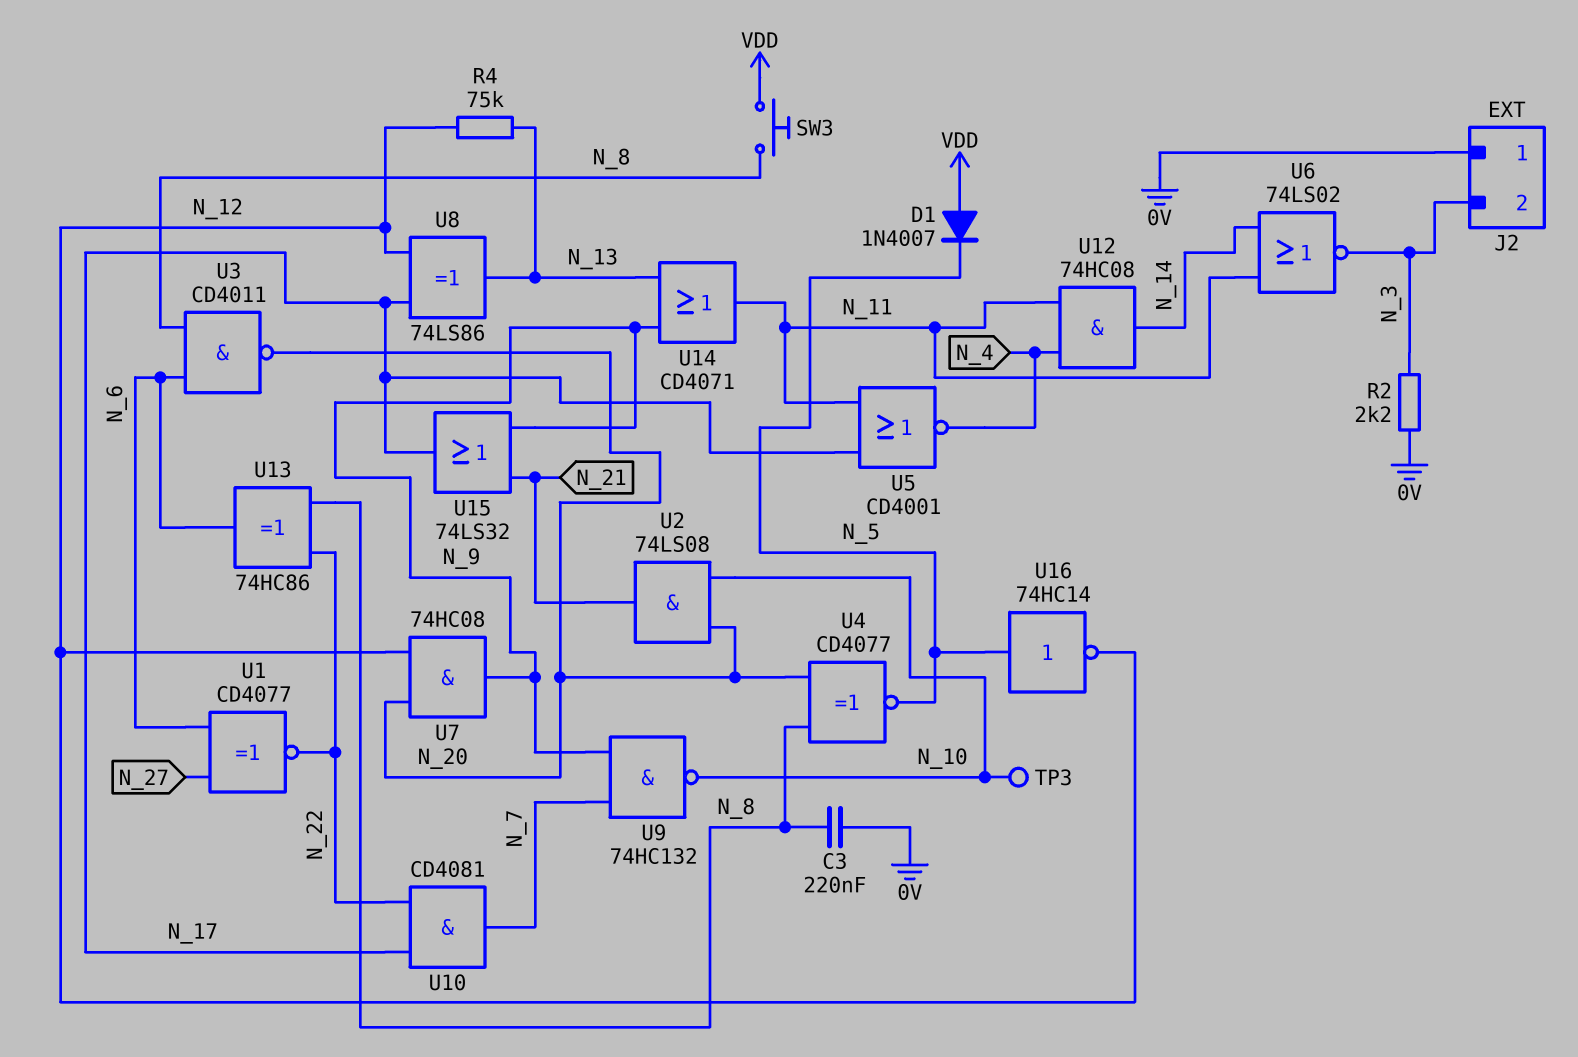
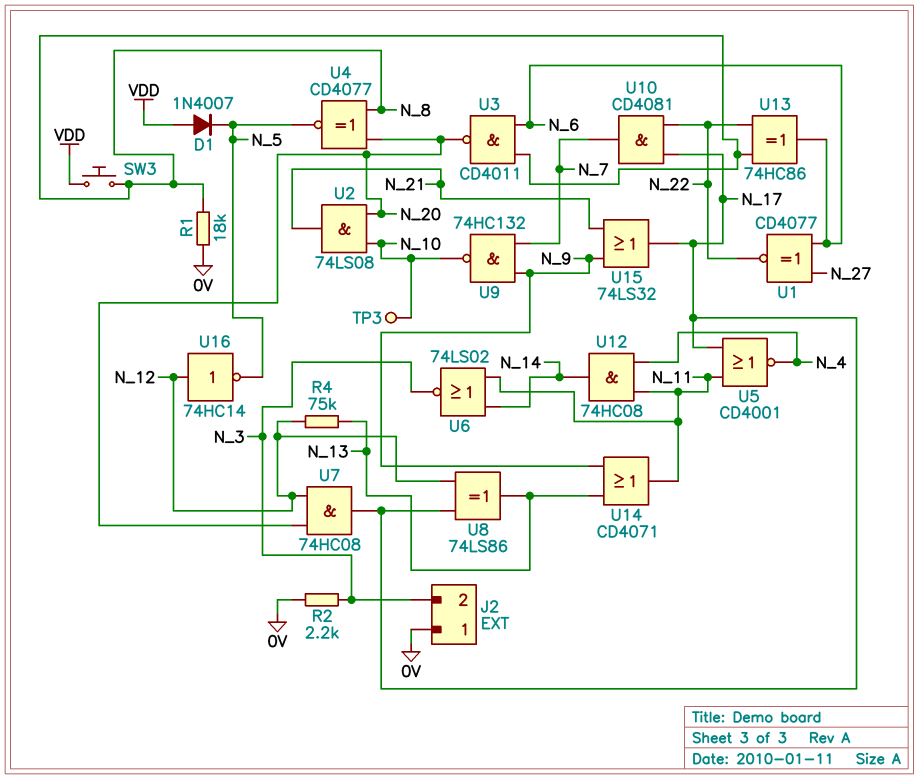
C3: 220nF (0V, N_8) -> none
R1: none -> 18k (0V, N_8)
U7: AND 74HC08 (in N_12, in N_20, out N_9) -> AND 74HC08 (in N_12, in N_20, out N_17)
U16: NOT 74HC14 (in N_5, out N_12) -> NOT 74HC14 (in N_12, out N_5)

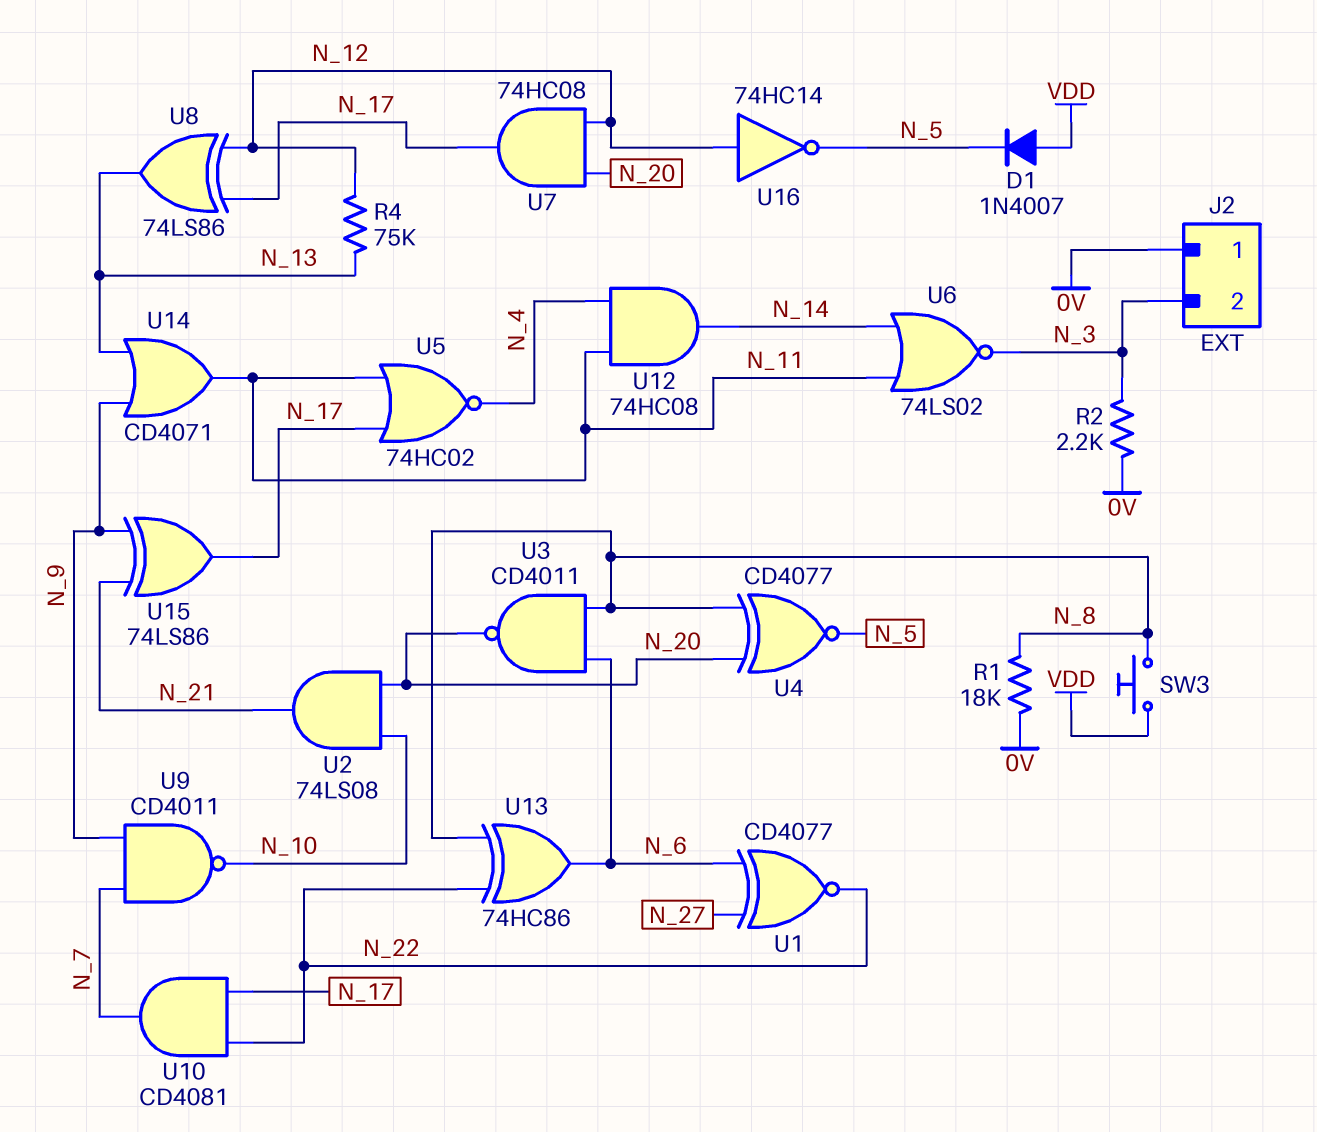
TP3: test point (N_10) -> none
U5: NOR CD4001 (in N_11, in N_17, out N_4) -> NOR 74HC02 (in N_11, in N_17, out N_4)
U9: NAND 74HC132 (in N_7, in N_9, out N_10) -> NAND CD4011 (in N_7, in N_9, out N_10)
U15: OR 74LS32 (in N_9, in N_21, out N_17) -> XOR 74LS86 (in N_9, in N_21, out N_17)

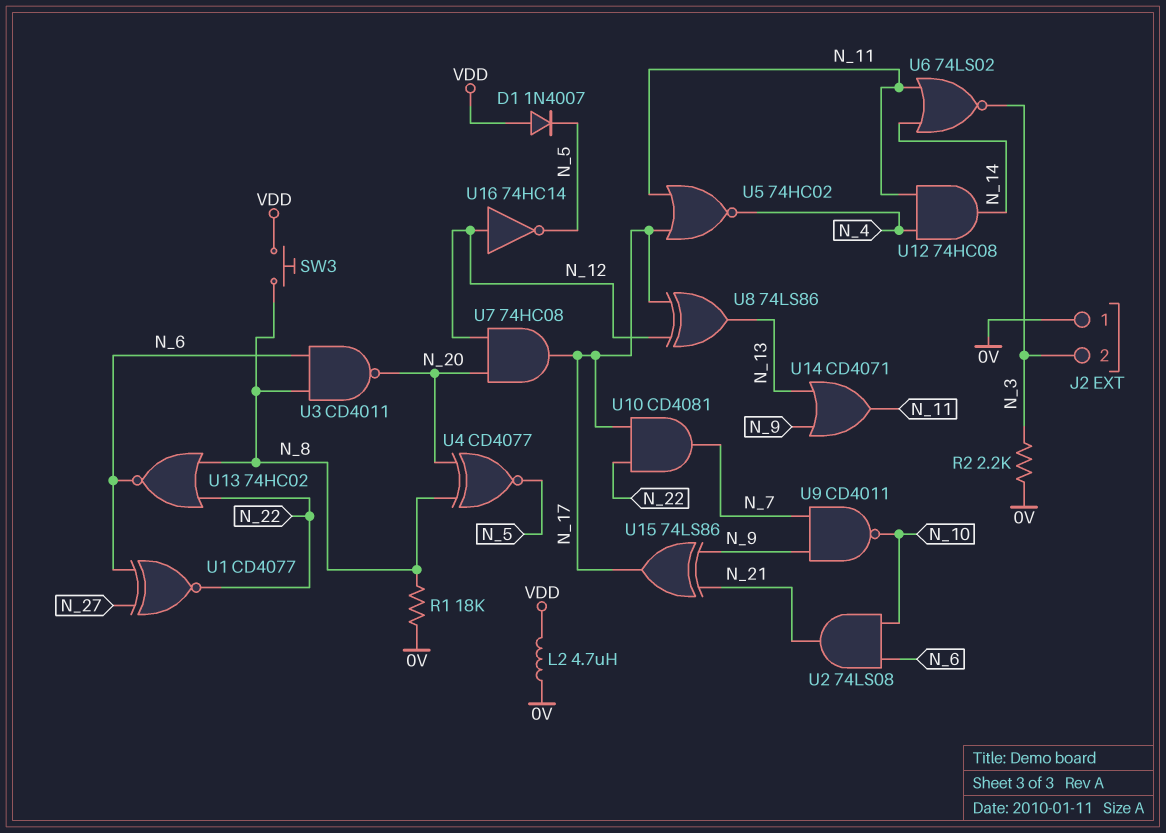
L2: none -> 4.7uH (0V, VDD)
R4: 75k (N_12, N_13) -> none
U2: AND 74LS08 (in N_10, in N_20, out N_21) -> AND 74LS08 (in N_6, in N_10, out N_21)
U13: XOR 74HC86 (in N_8, in N_22, out N_6) -> NOR 74HC02 (in N_8, in N_22, out N_6)

